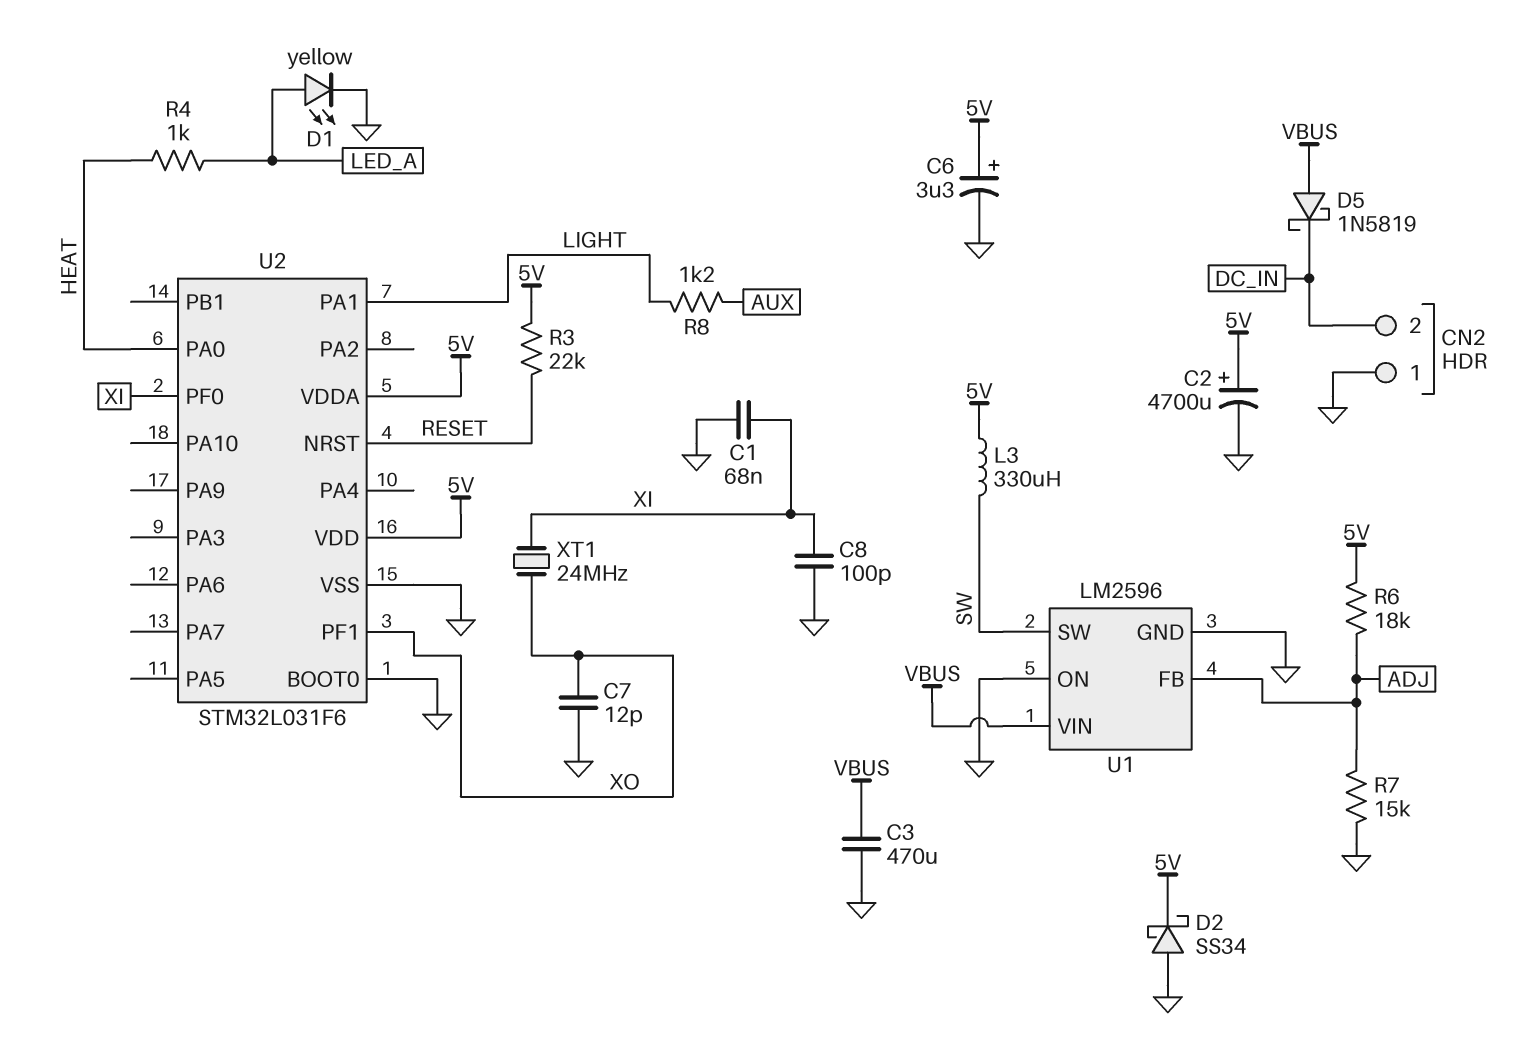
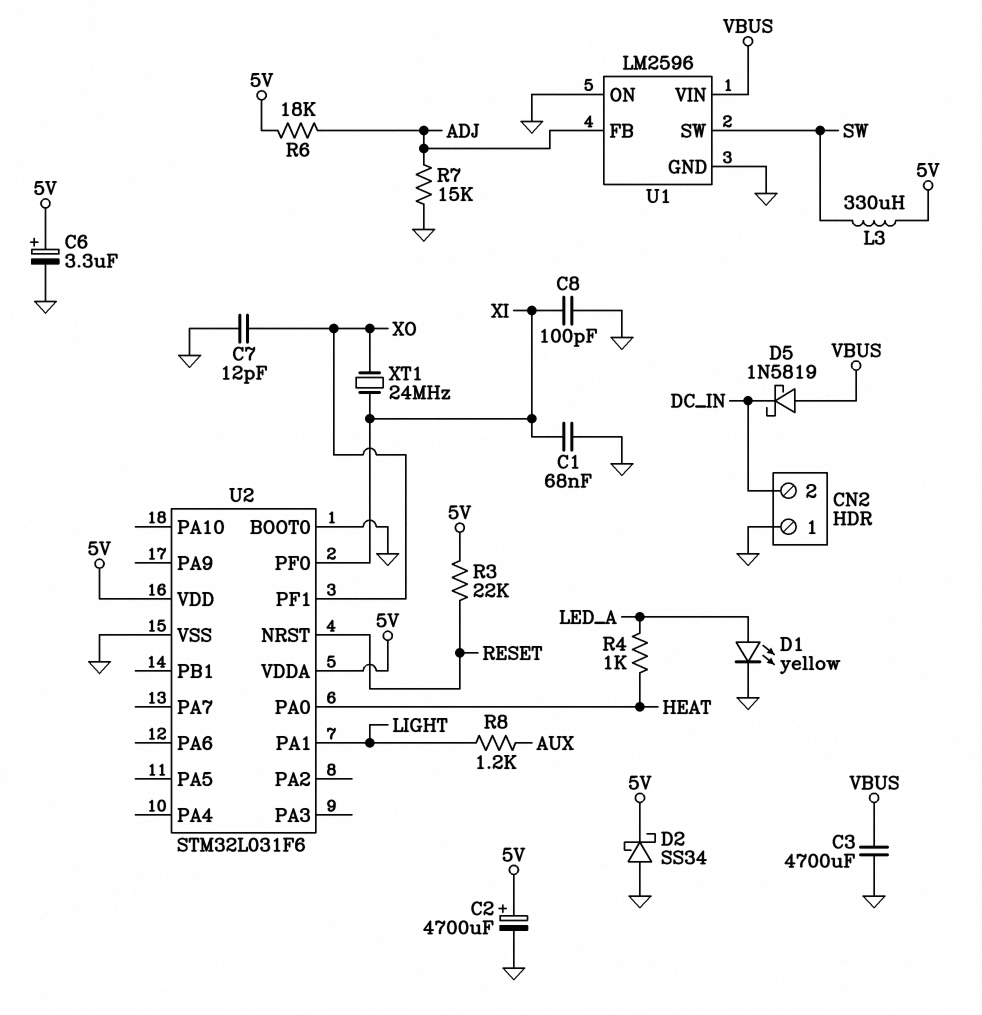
C3: 470uF (GND, VBUS) -> 4700uF (GND, VBUS)

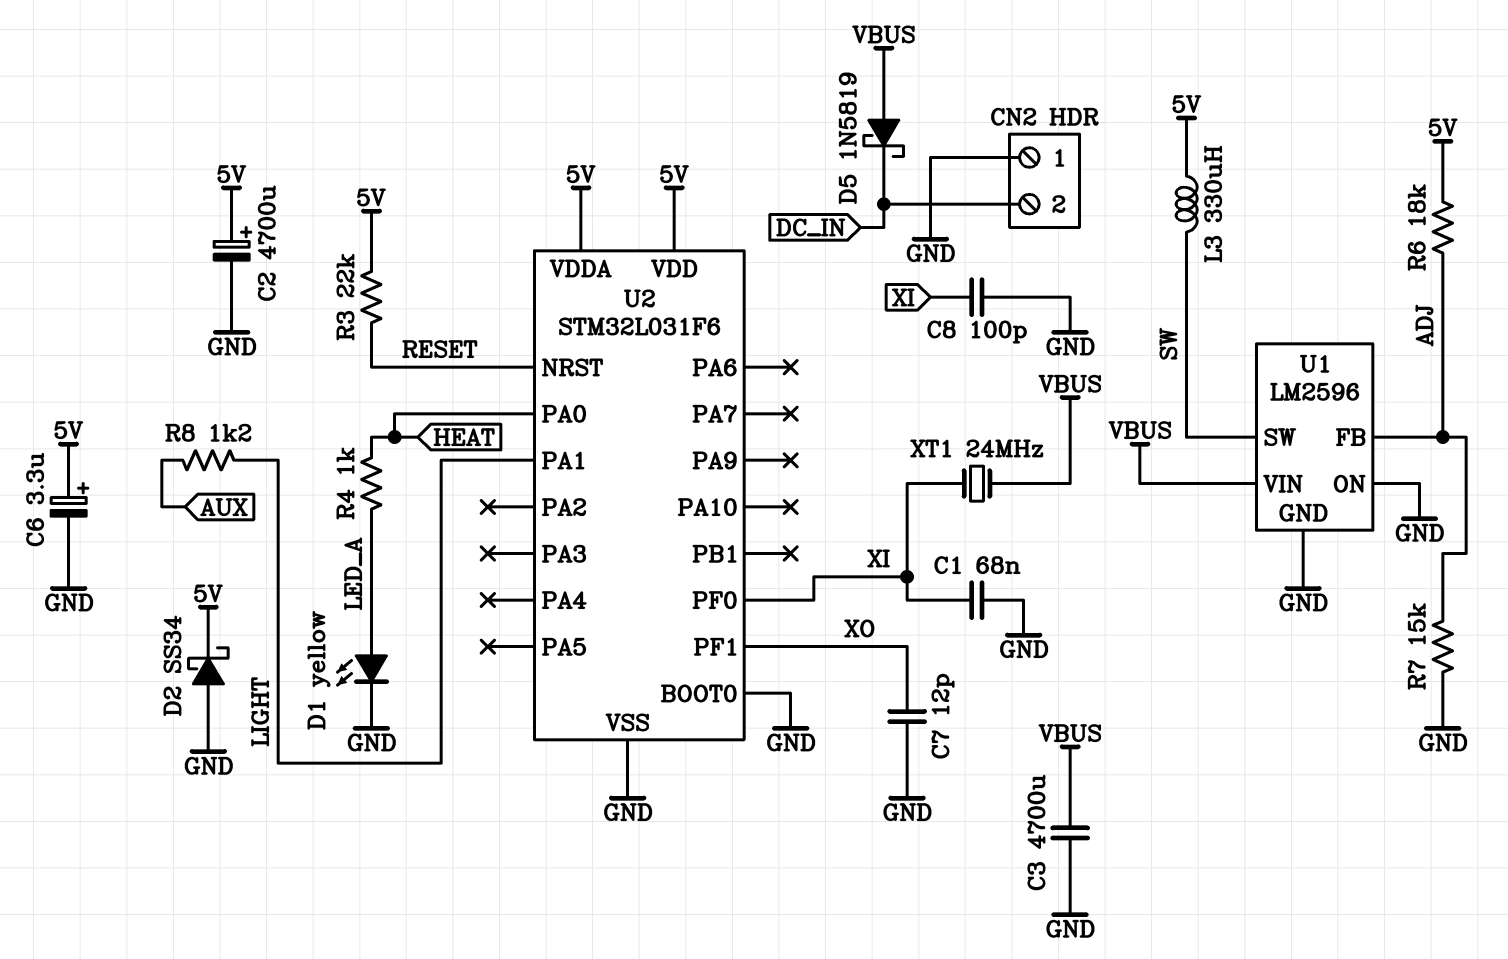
XT1: 24MHz (XI, XO) -> 24MHz (VBUS, XI)

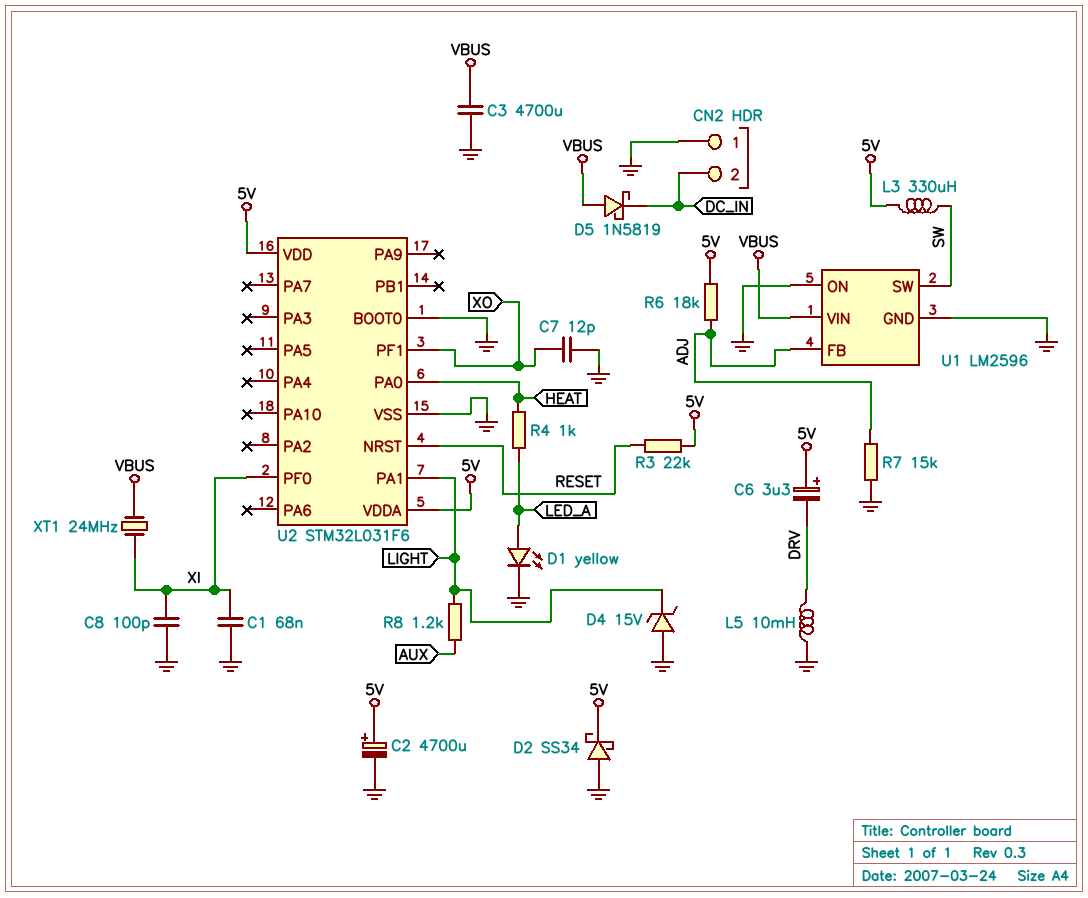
C6: 3.3uF (plus 5V, minus GND) -> 3.3uF (plus 5V, minus DRV)
D4: none -> zener 15V (A GND, K LIGHT)
L5: none -> 10mH (DRV, GND)

